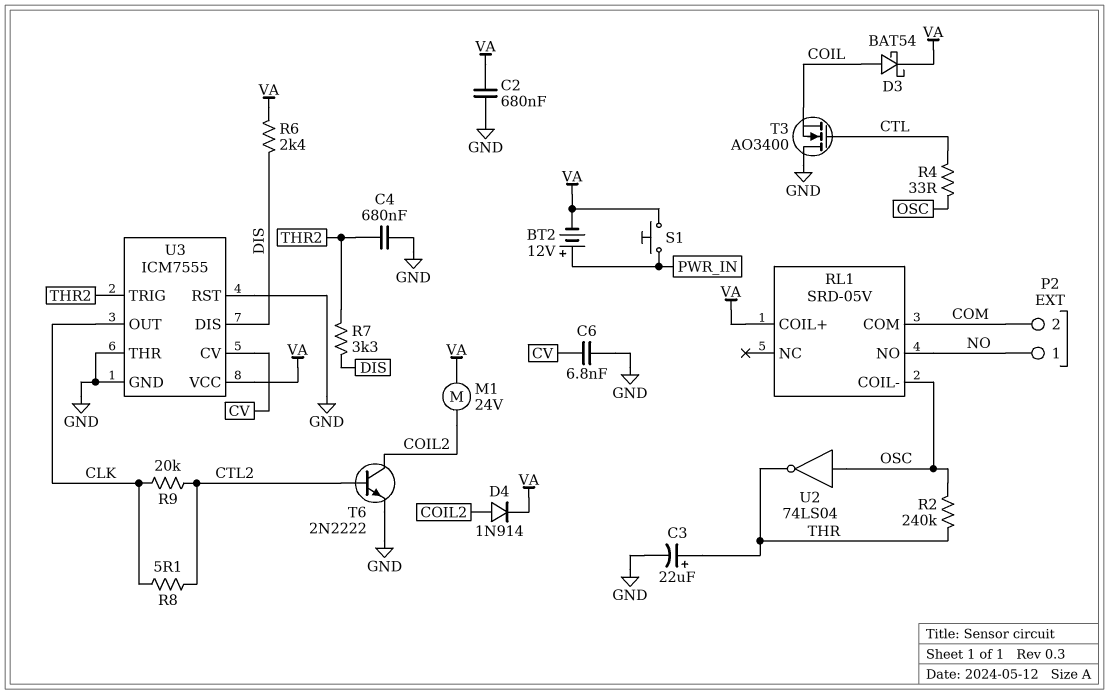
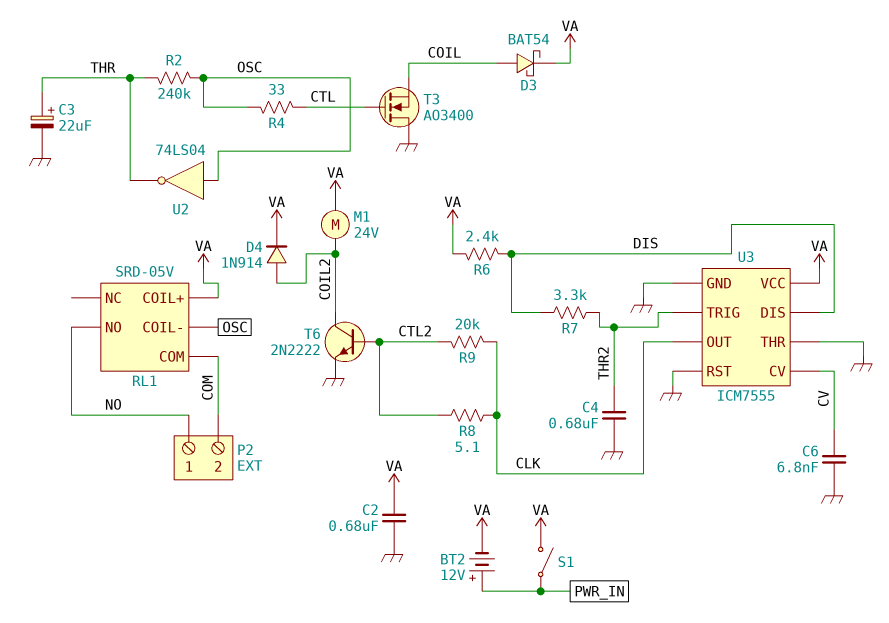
S1: button (PWR_IN, VA) -> switch (PWR_IN, VA)

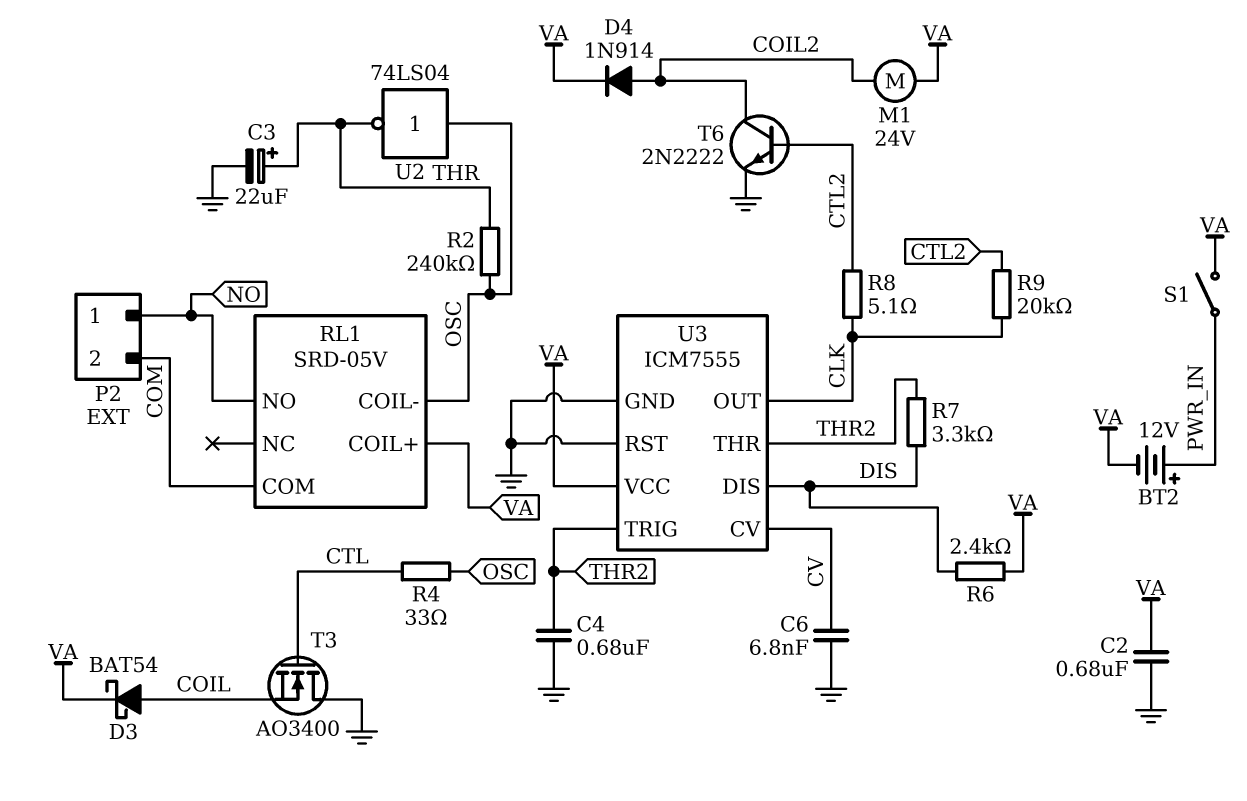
U3 pin THR: GND -> THR2

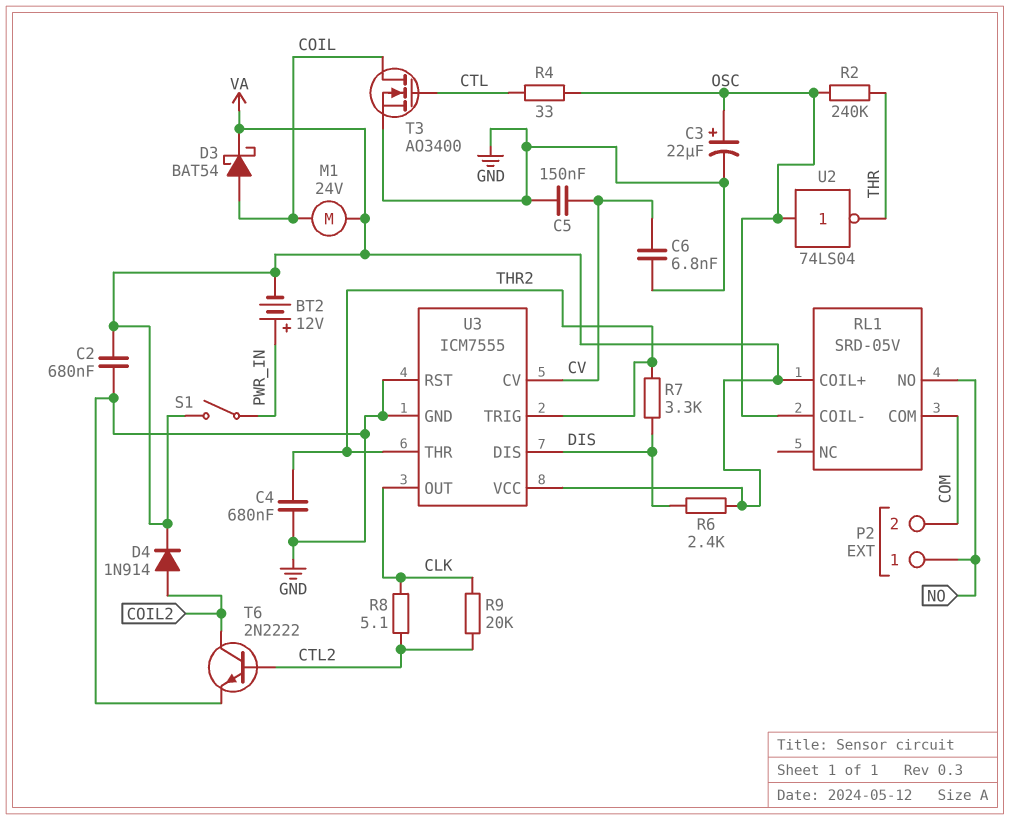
C3: 22uF (plus THR, minus GND) -> 22uF (plus OSC, minus GND)
C5: none -> 150nF (CV, GND)
M1: motor 24V (COIL2, VA) -> motor 24V (COIL, VA)
T3: NMOS AO3400 (G CTL, D GND, S COIL) -> NMOS AO3400 (G CTL, D COIL, S GND)

